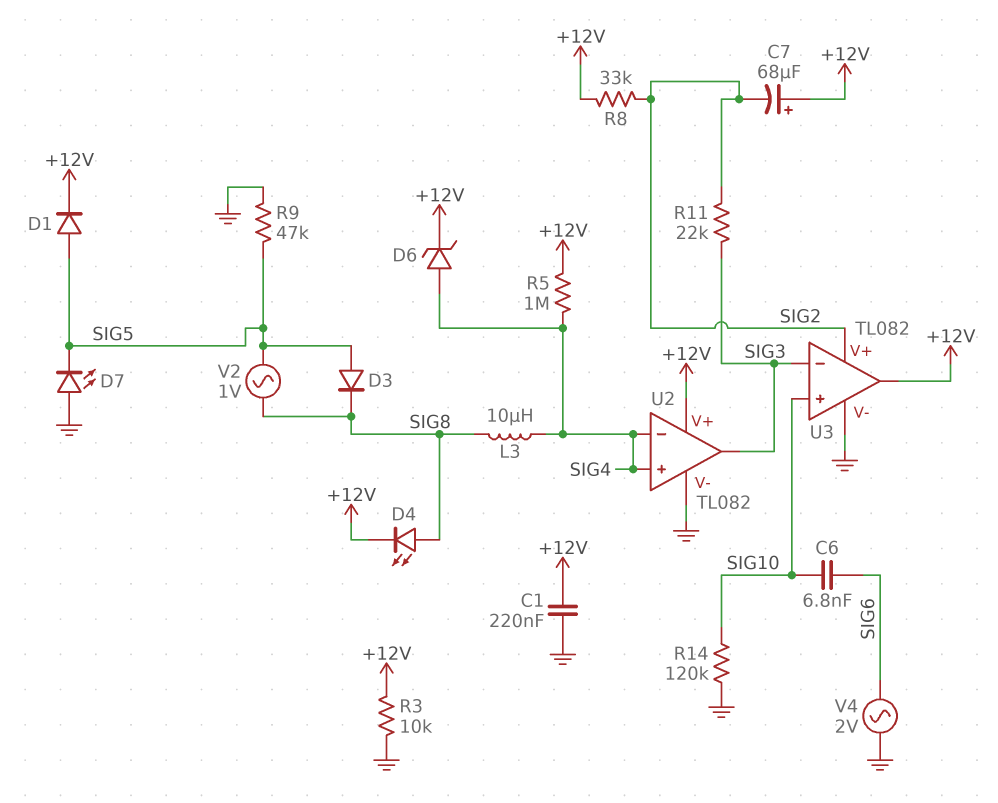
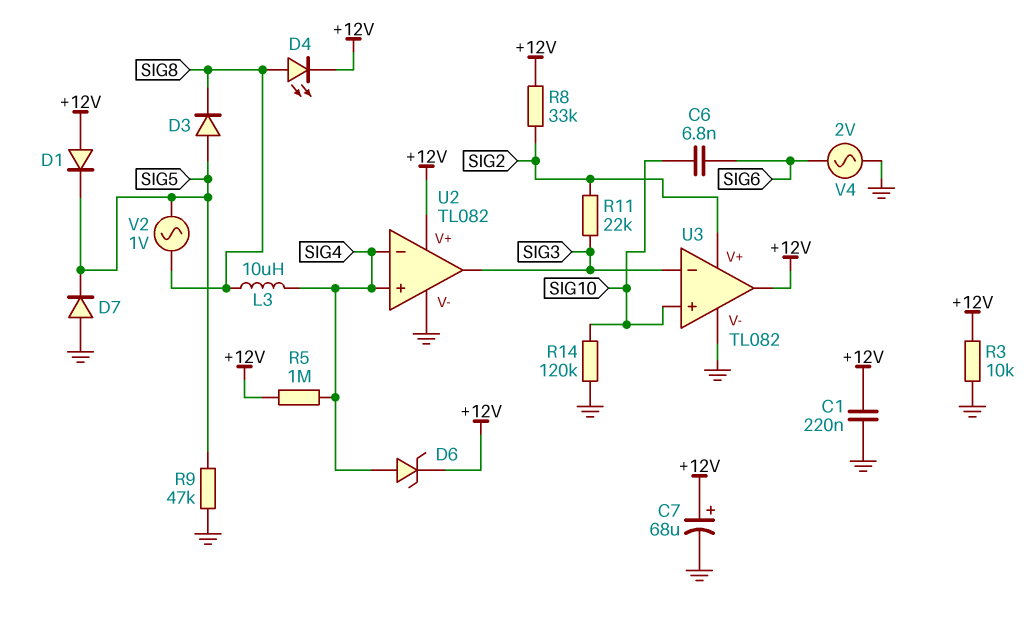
C7: 68uF (plus +12V, minus SIG2) -> 68uF (plus +12V, minus GND)
D1: diode (A SIG5, K +12V) -> diode (A +12V, K SIG5)
D7: LED (A GND, K SIG5) -> diode (A GND, K SIG5)

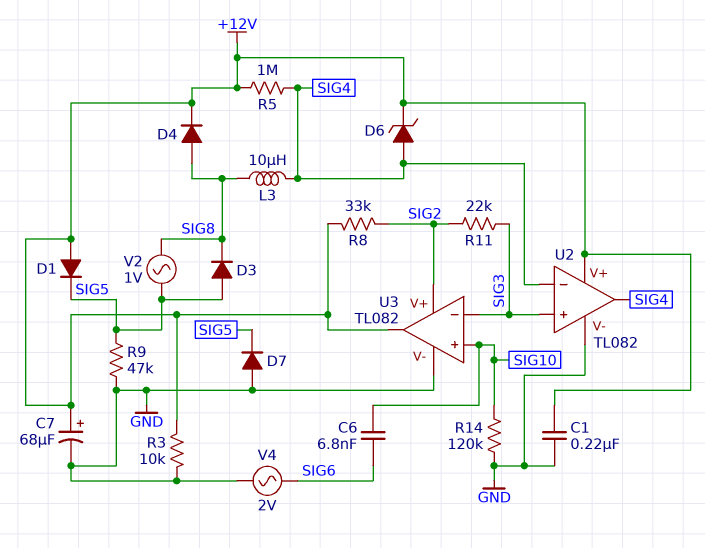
D4: LED (A SIG8, K +12V) -> diode (A SIG8, K +12V)
U2 pin in+: SIG4 -> SIG3
U2 pin out: SIG3 -> SIG4

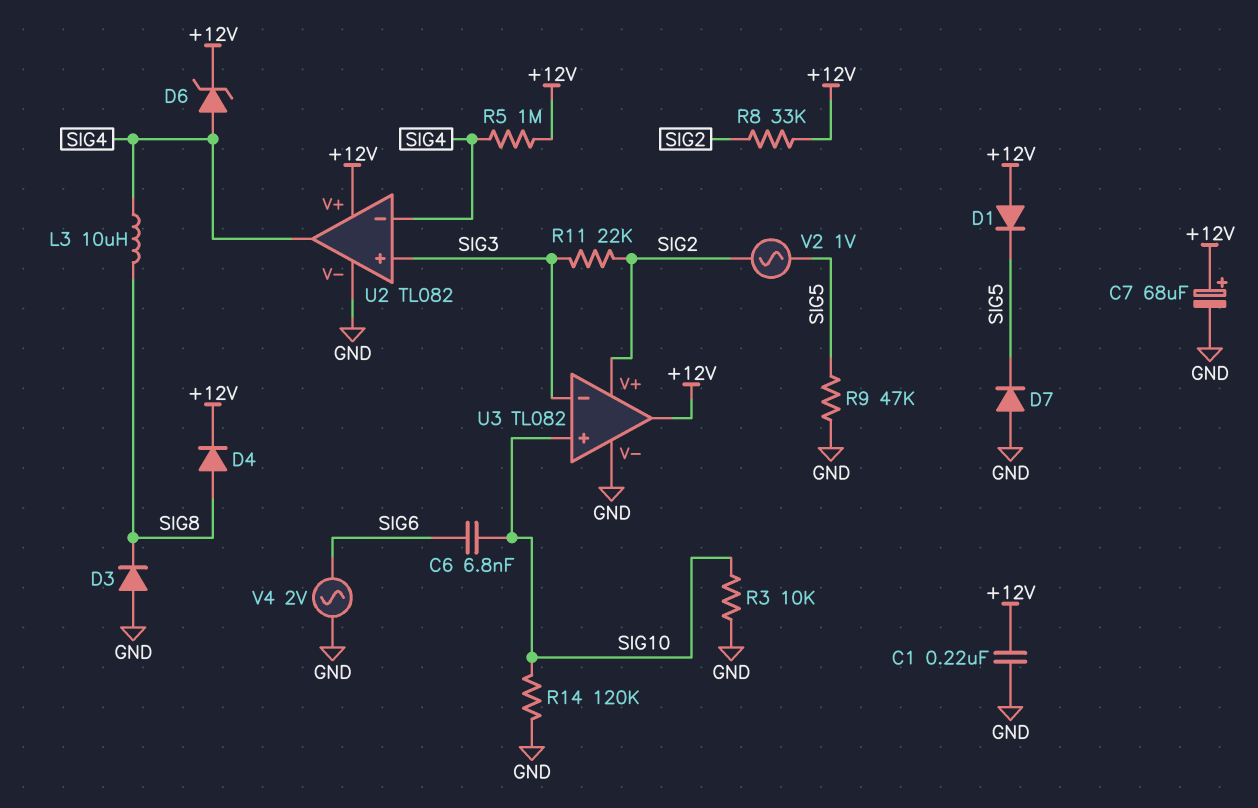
D3: diode (A SIG5, K SIG8) -> diode (A GND, K SIG8)
R3: 10k (+12V, GND) -> 10k (GND, SIG10)
V2: AC 1V (SIG5, SIG8) -> AC 1V (SIG2, SIG5)

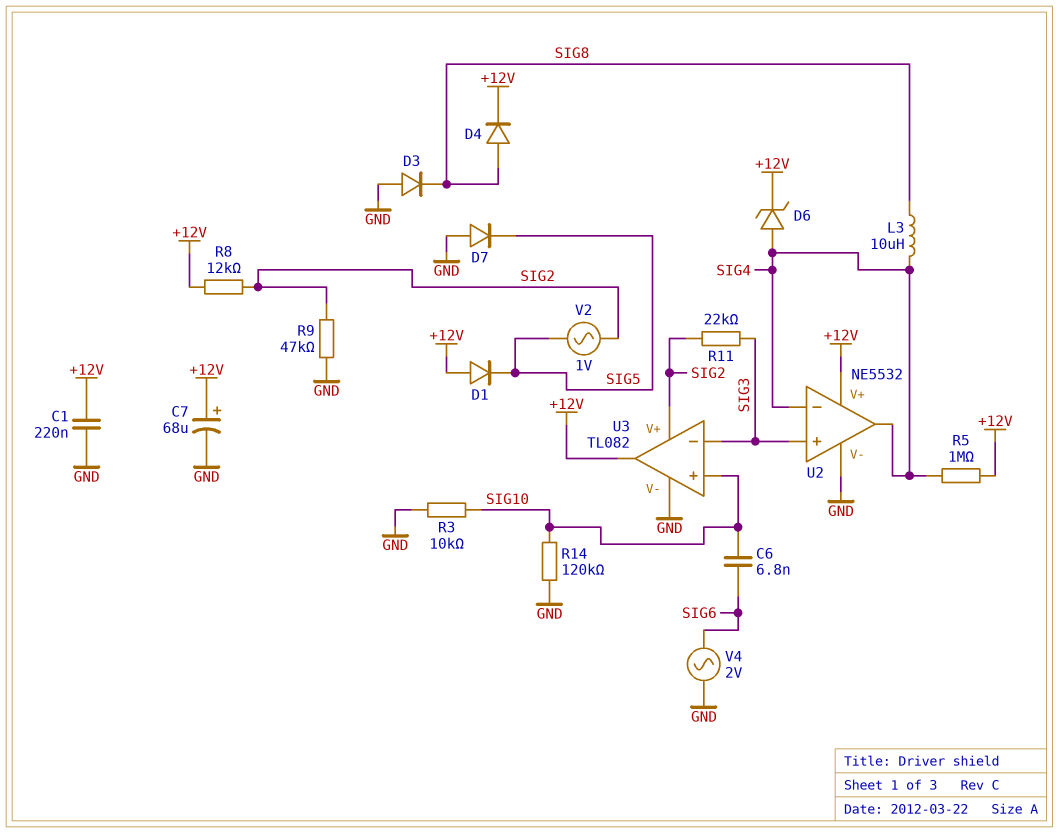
R8: 33k (+12V, SIG2) -> 12k (+12V, SIG2)
R9: 47k (GND, SIG5) -> 47k (GND, SIG2)
U2: TL082 -> NE5532

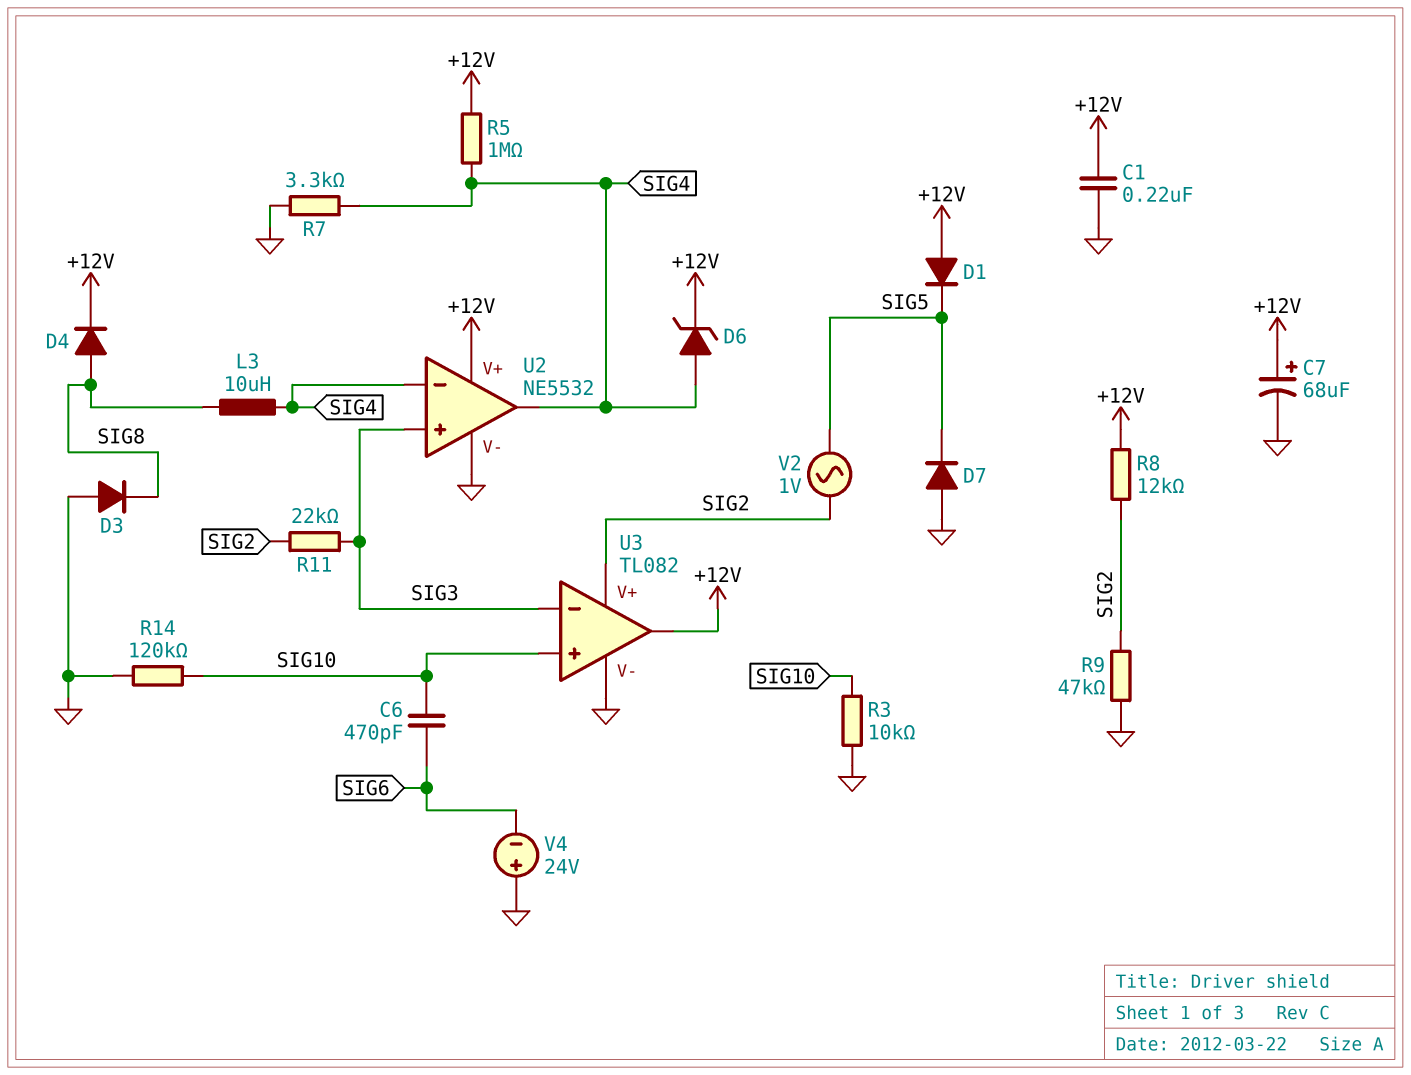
C6: 6.8nF (SIG6, SIG10) -> 470pF (SIG6, SIG10)
R7: none -> 3.3k (GND, SIG4)
V4: AC 2V (GND, SIG6) -> 24V (plus GND, minus SIG6)

